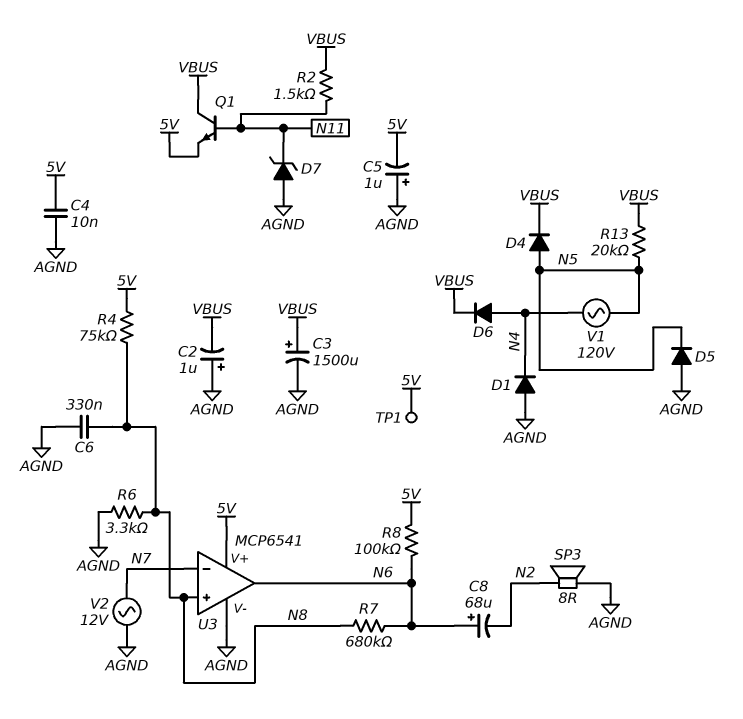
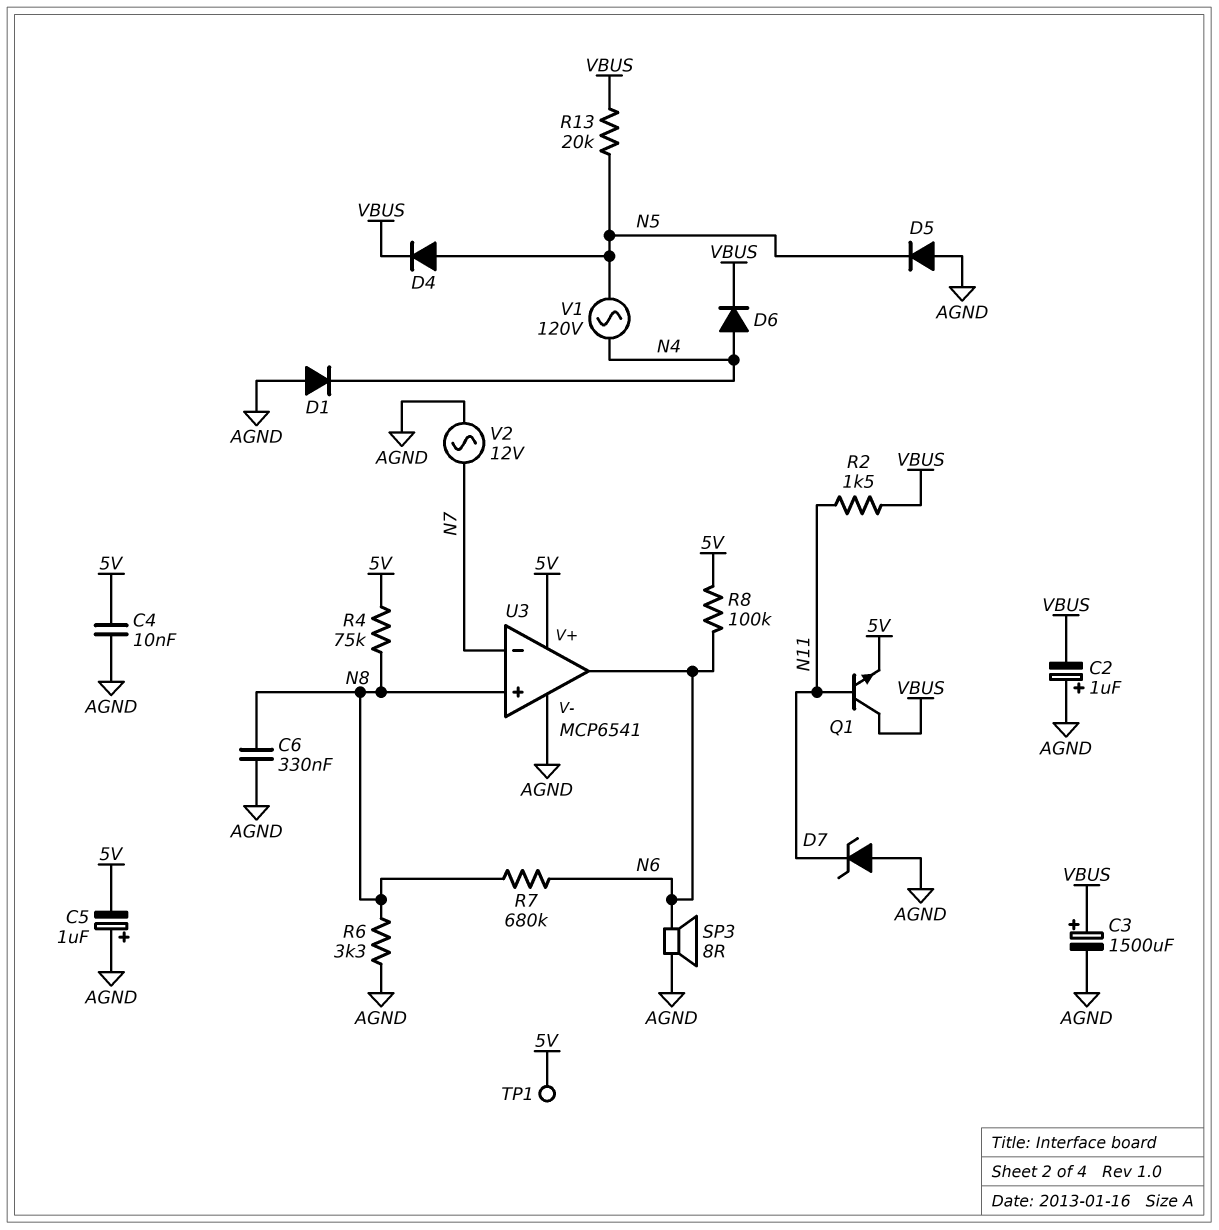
C8: 68uF (plus N6, minus N2) -> none
SP3: speaker 8R (AGND, N2) -> speaker 8R (AGND, N6)

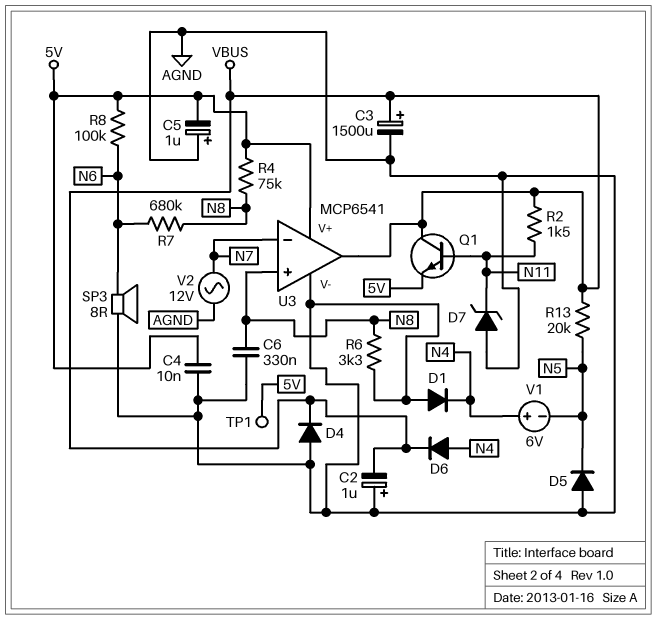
D4: diode (A N5, K VBUS) -> diode (A AGND, K VBUS)
U3 pin out: N6 -> VBUS
V1: AC 120V (N4, N5) -> 6V (plus N4, minus N5)

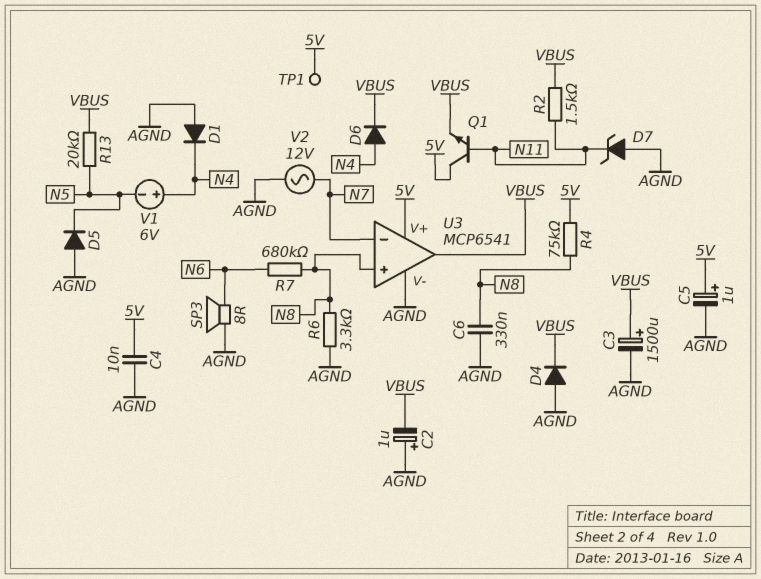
C5: 1uF (plus AGND, minus 5V) -> 1uF (plus 5V, minus AGND)
Q1: NPN (B N11, C VBUS, E 5V) -> NPN (B N11, C 5V, E VBUS)
R8: 100k (5V, N6) -> none

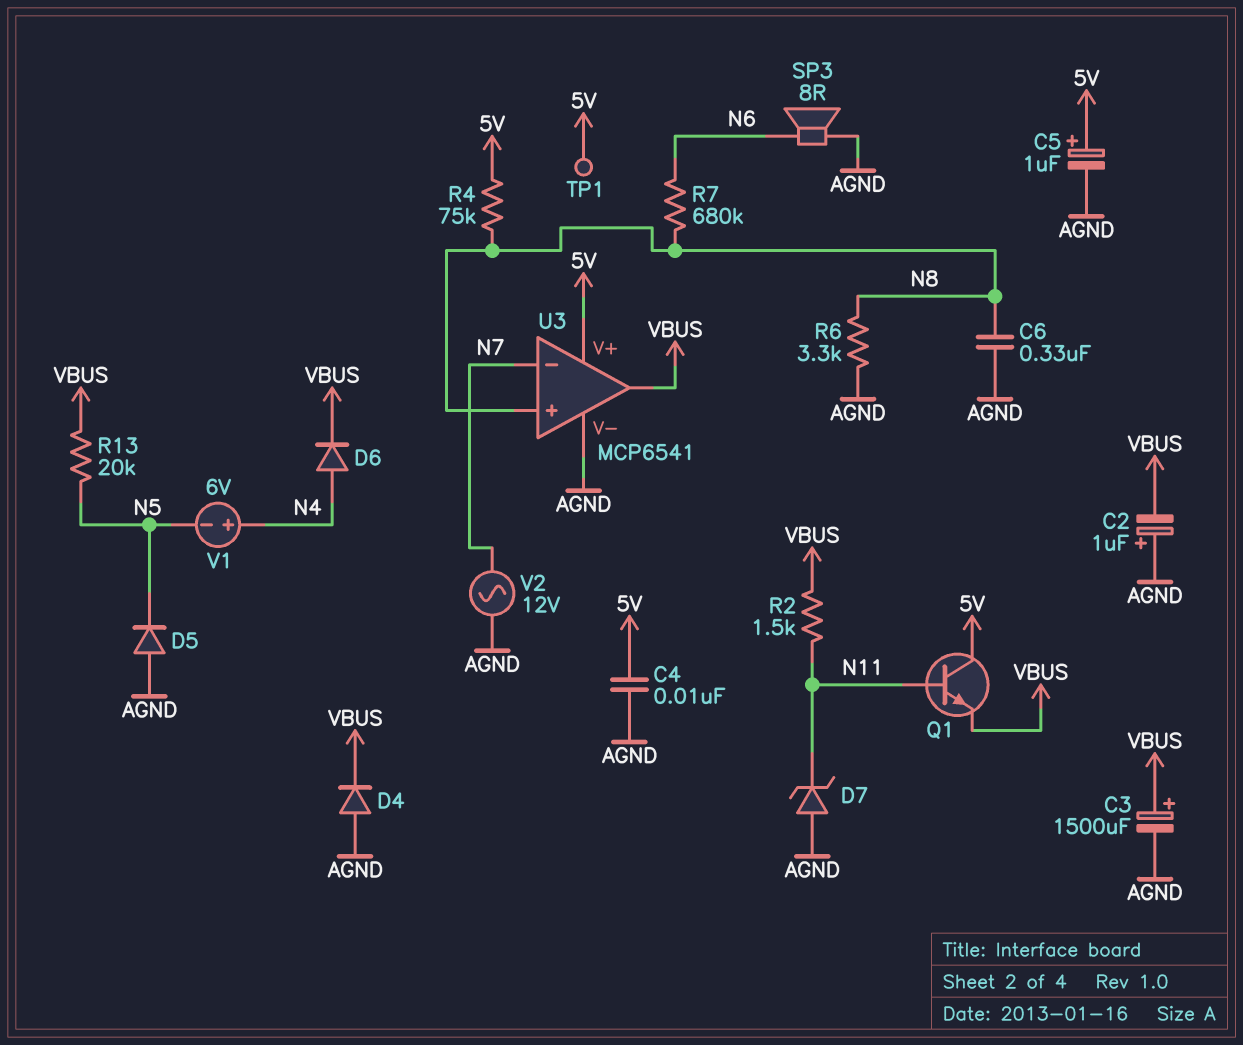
D1: diode (A AGND, K N4) -> none

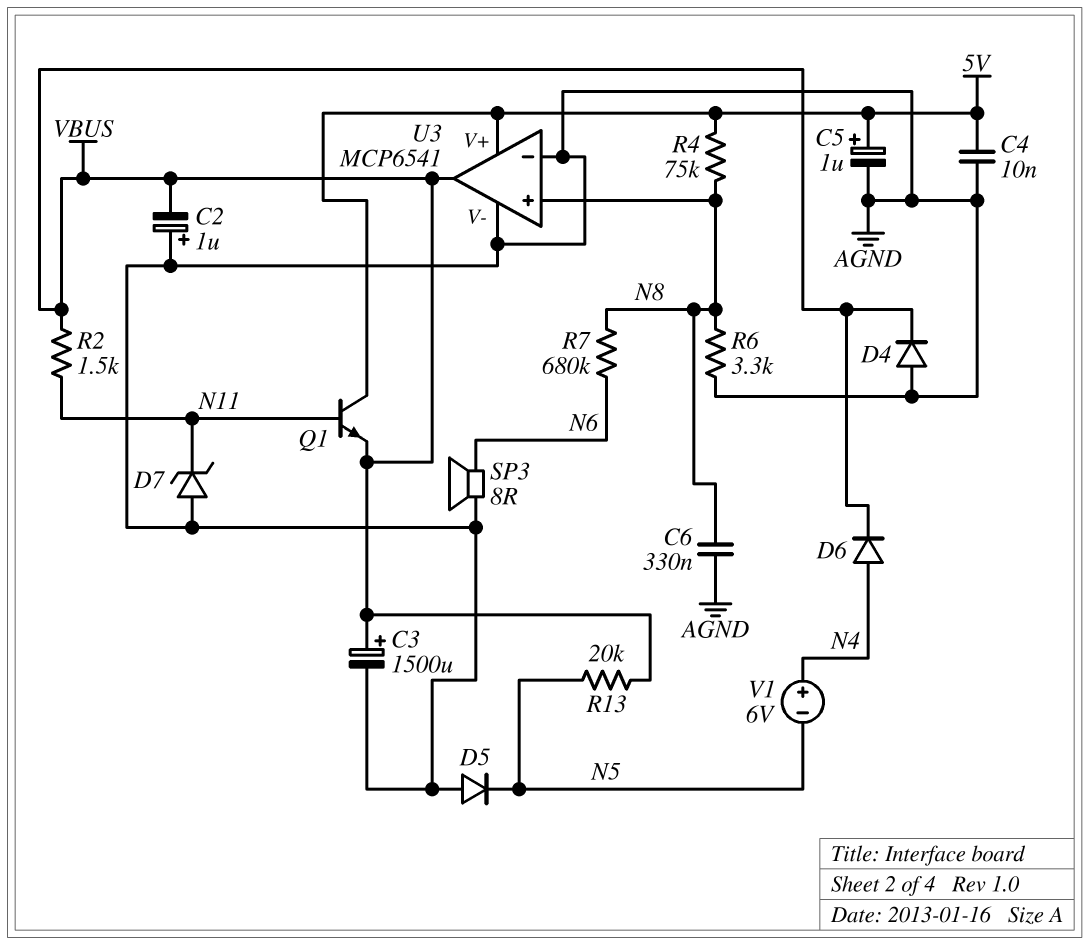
TP1: test point (5V) -> none
U3 pin in-: N7 -> AGND
V2: AC 12V (AGND, N7) -> none

